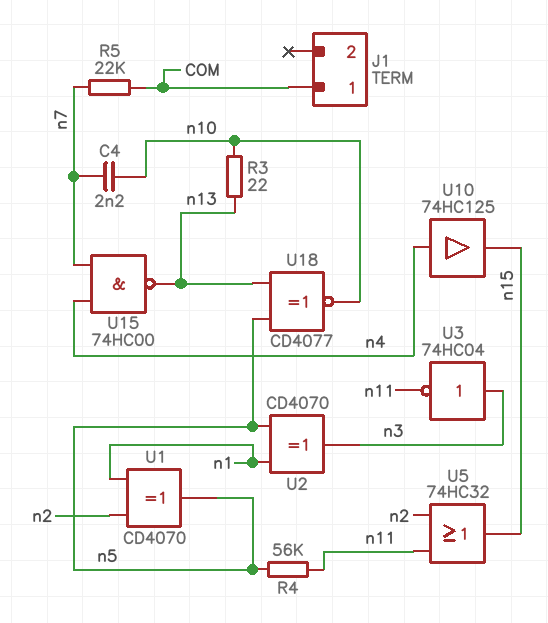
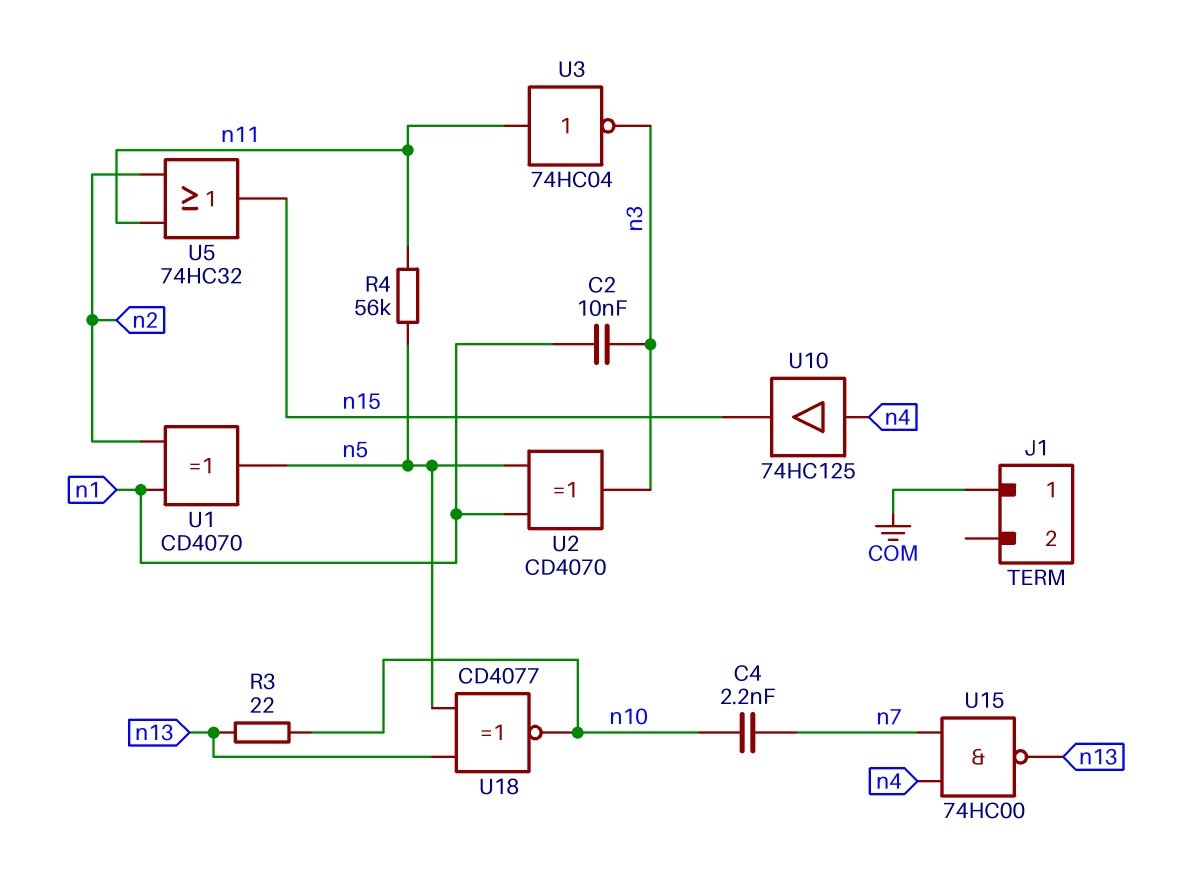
C2: none -> 10nF (n1, n3)
R5: 22k (COM, n7) -> none
U3: NOT 74HC04 (in n3, out n11) -> NOT 74HC04 (in n11, out n3)

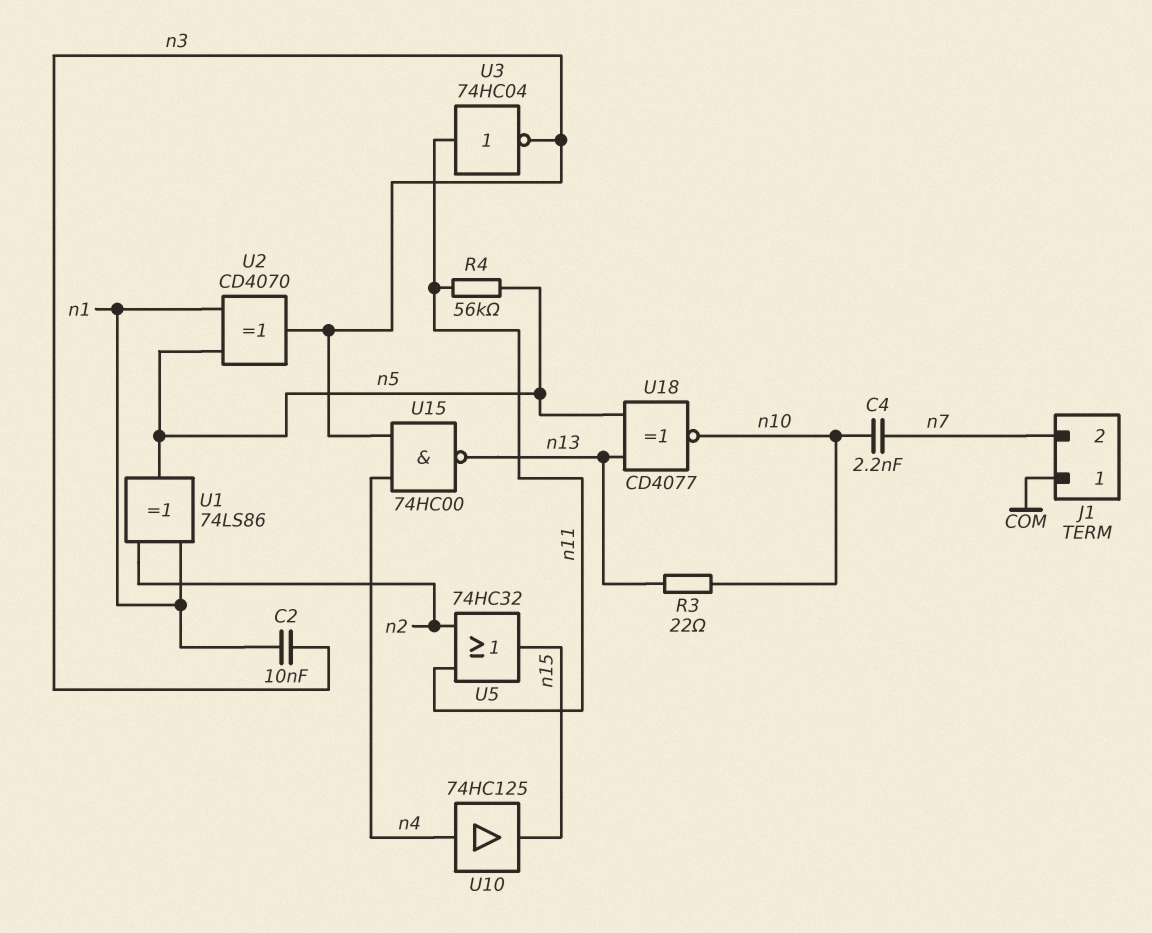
J1 pin 2: none -> n7
U1: XOR CD4070 (in n1, in n2, out n5) -> XOR 74LS86 (in n1, in n2, out n5)
U15: NAND 74HC00 (in n4, in n7, out n13) -> NAND 74HC00 (in n3, in n4, out n13)

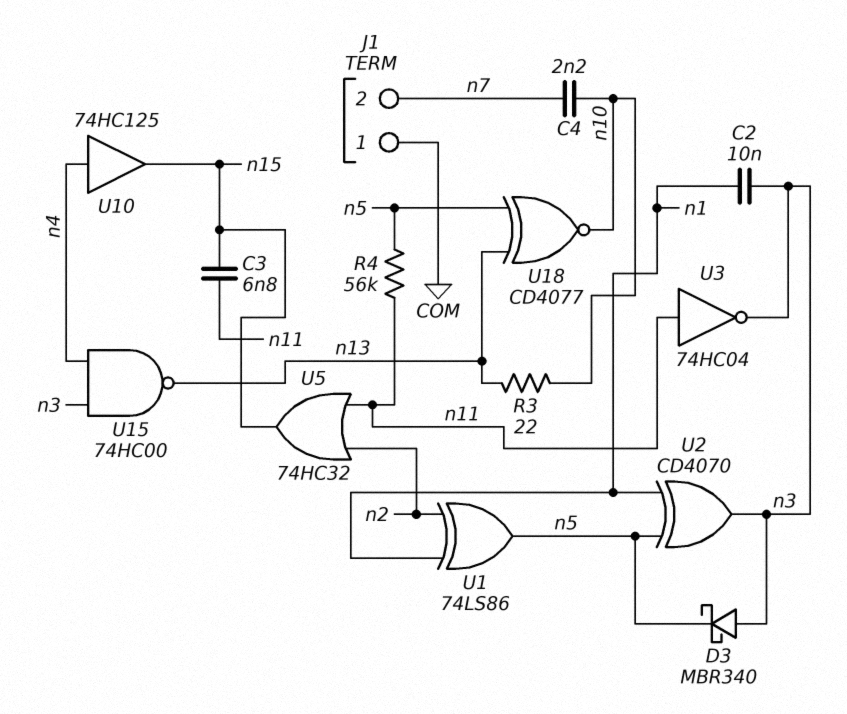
C3: none -> 6.8nF (n11, n15)
D3: none -> schottky MBR340 (A n3, K n5)

